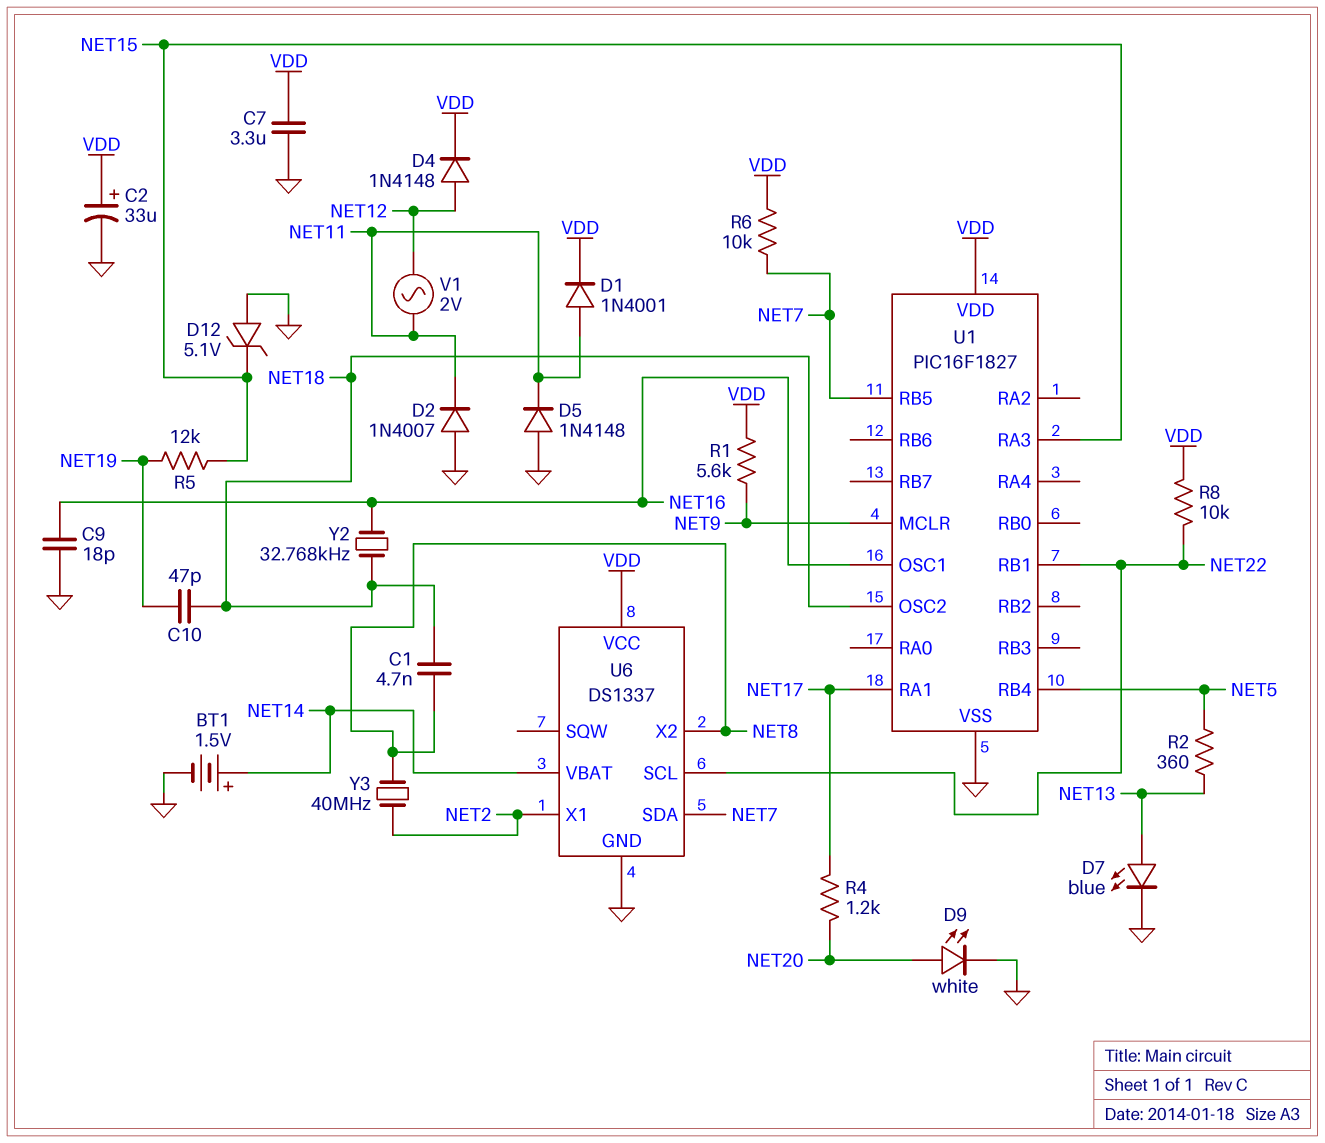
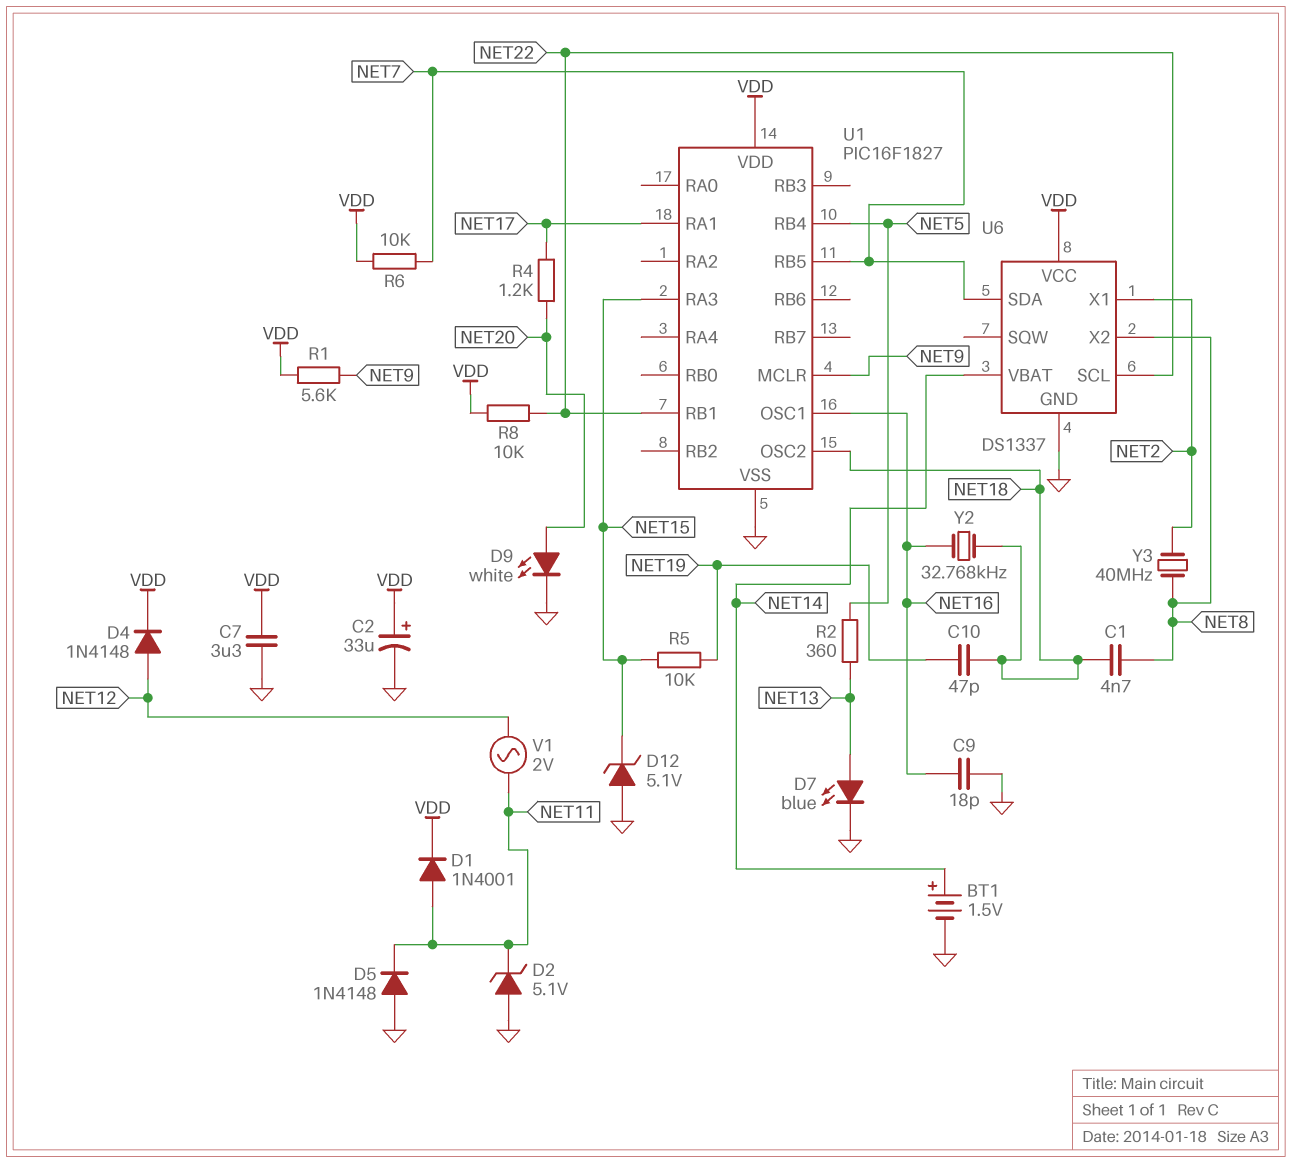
D2: diode 1N4007 (A GND, K NET11) -> zener 5.1V (A GND, K NET11)
R5: 12k (NET15, NET19) -> 10k (NET15, NET19)

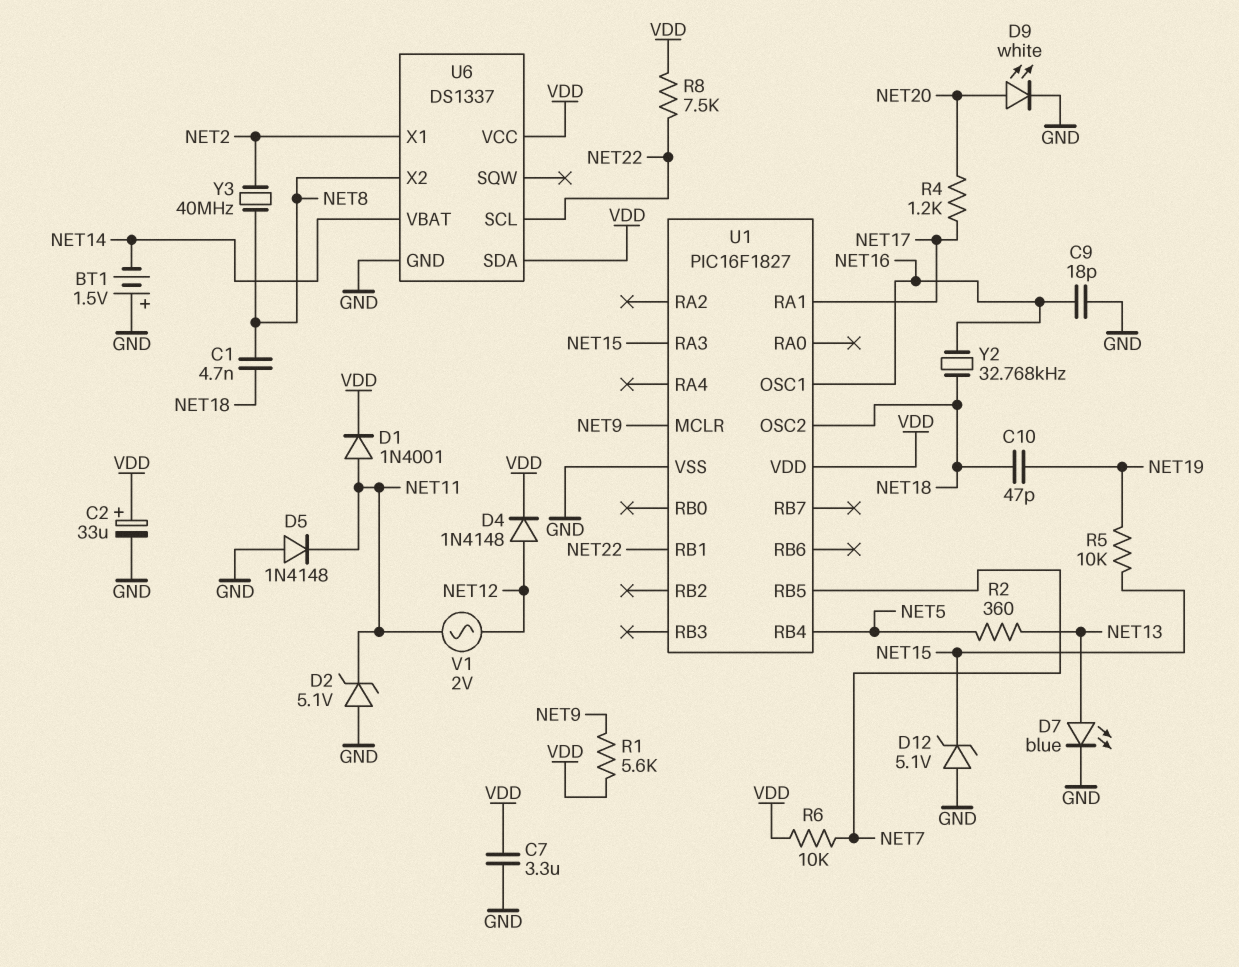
BT1: 1.5V (plus NET14, minus GND) -> 1.5V (plus GND, minus NET14)
R8: 10k (NET22, VDD) -> 7.5k (NET22, VDD)
U6 pin SDA: NET7 -> VDD

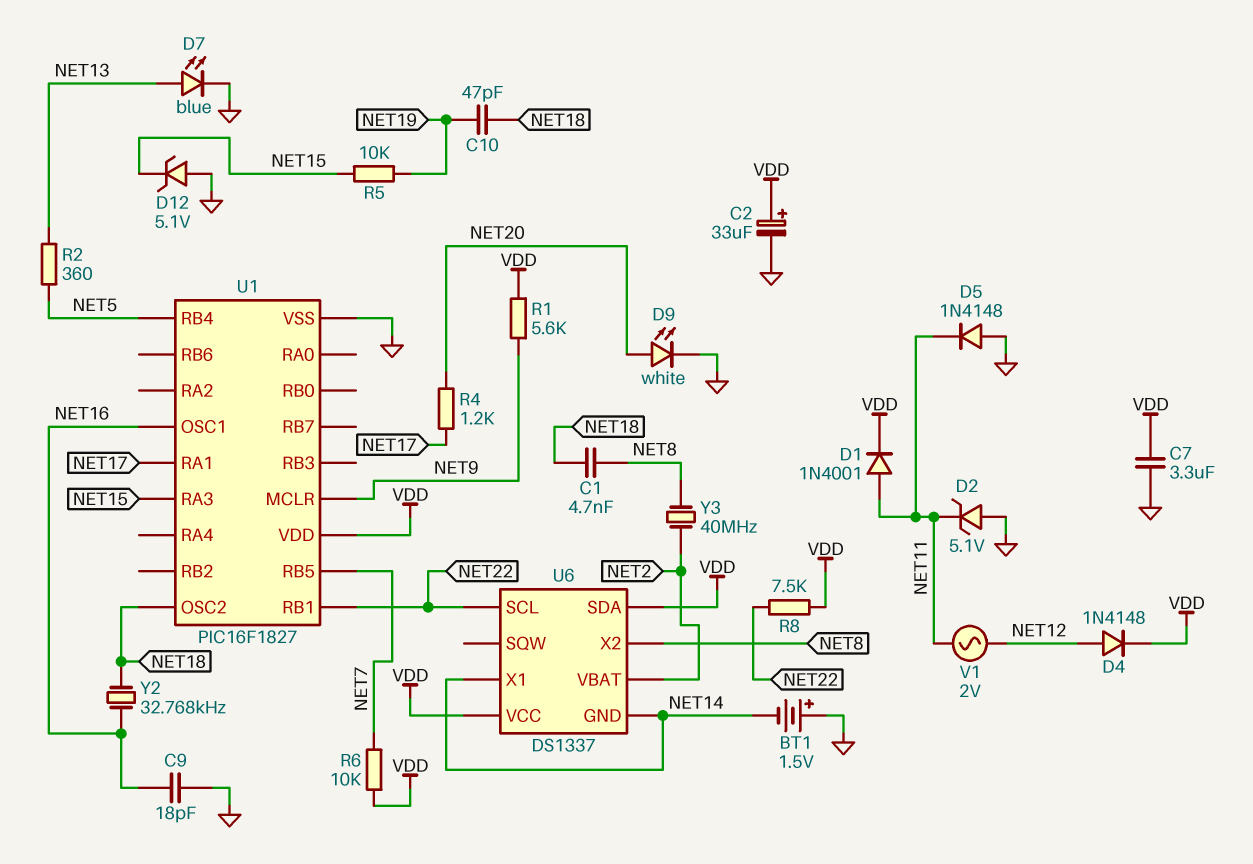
U6 pin GND: GND -> NET14
U6 pin VBAT: NET14 -> NET2
U6 pin X1: NET2 -> NET14

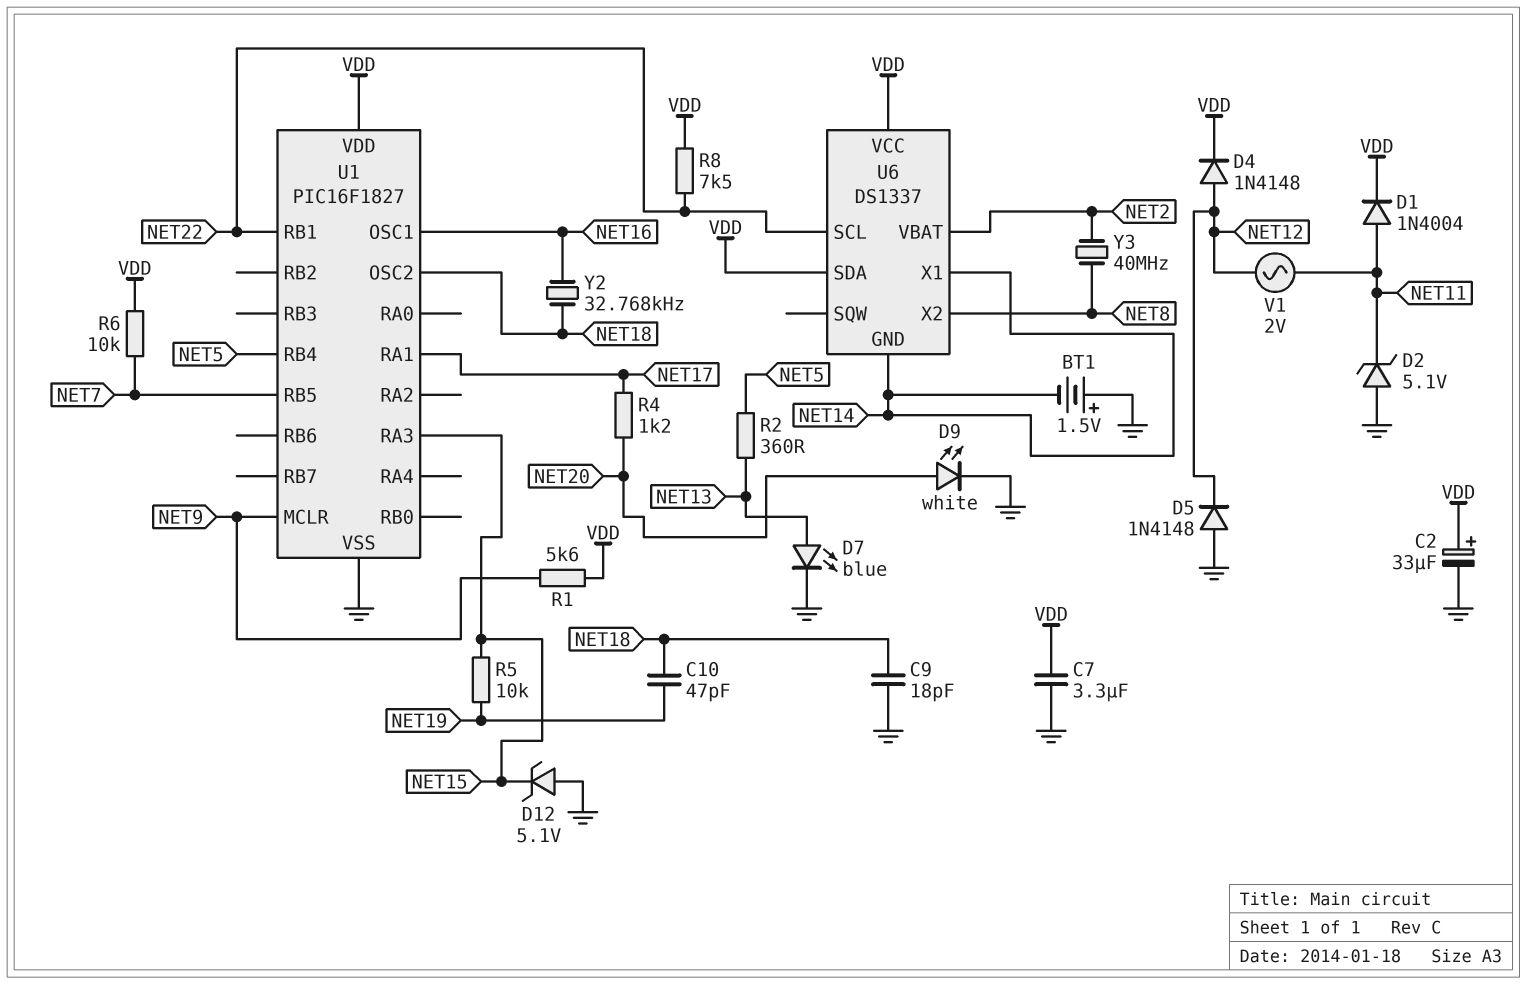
C1: 4.7nF (NET8, NET18) -> none
C9: 18pF (GND, NET16) -> 18pF (GND, NET18)
D1: diode 1N4001 (A NET11, K VDD) -> diode 1N4004 (A NET11, K VDD)
D5: diode 1N4148 (A GND, K NET11) -> diode 1N4148 (A GND, K NET12)

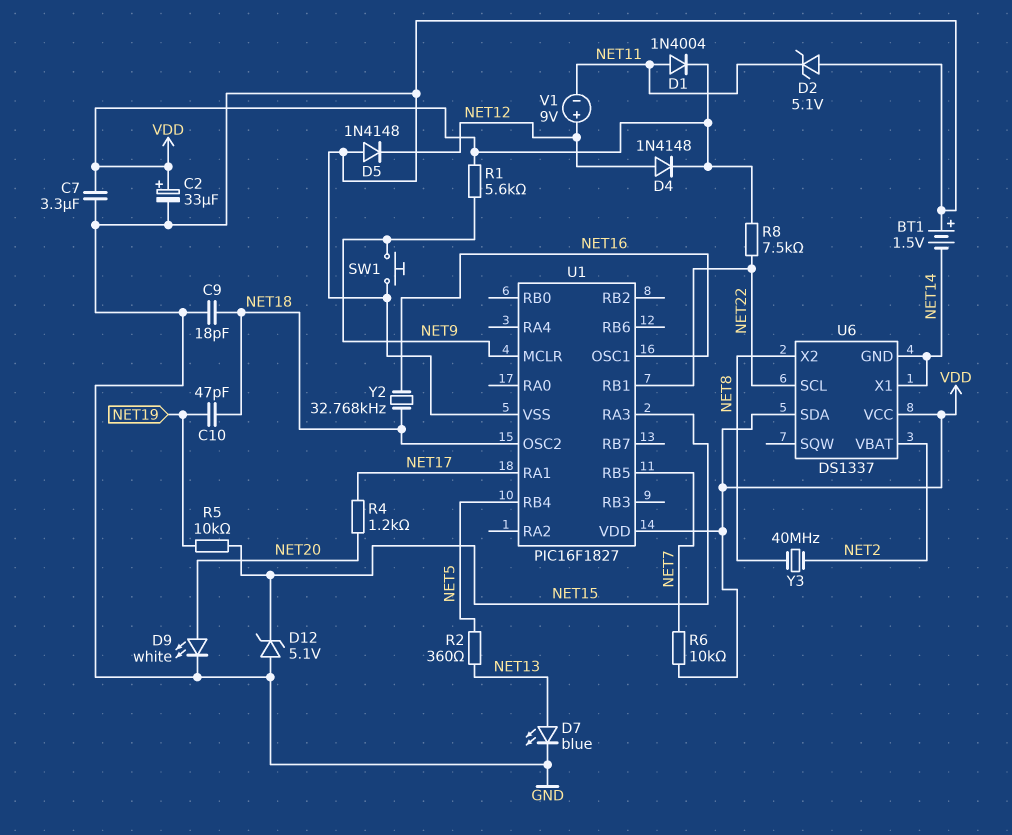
SW1: none -> button (GND, NET9)
V1: AC 2V (NET11, NET12) -> 9V (plus NET12, minus NET11)

